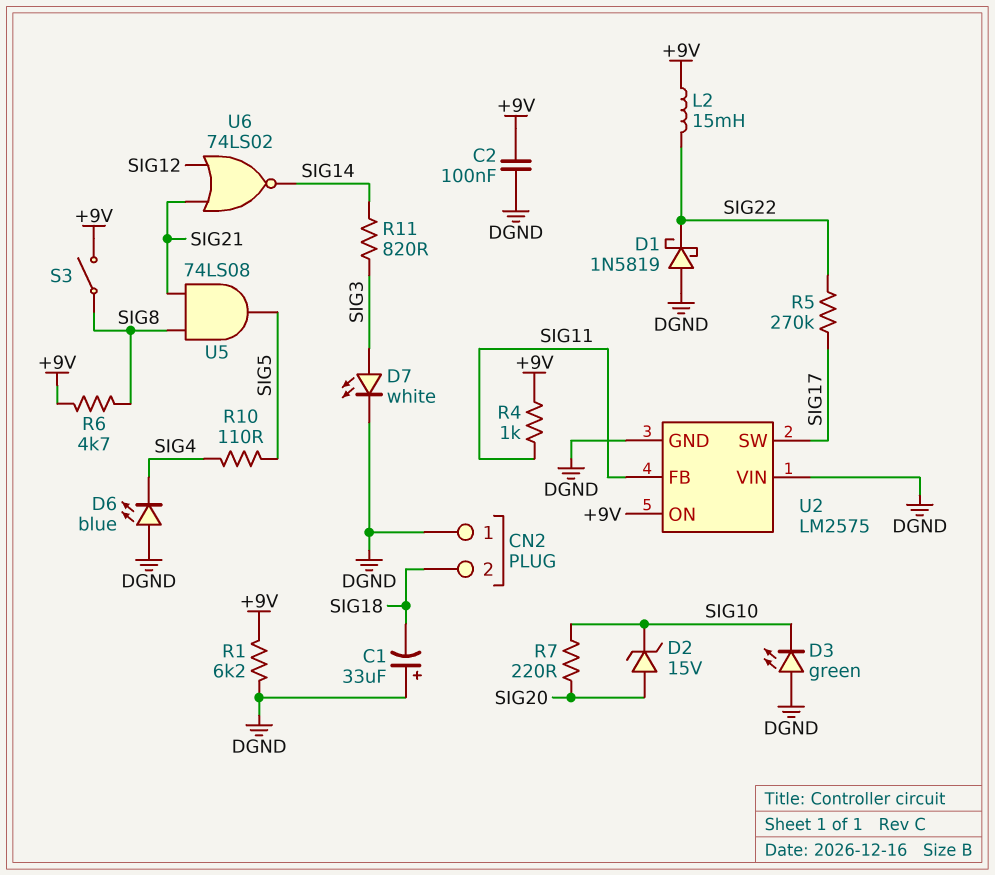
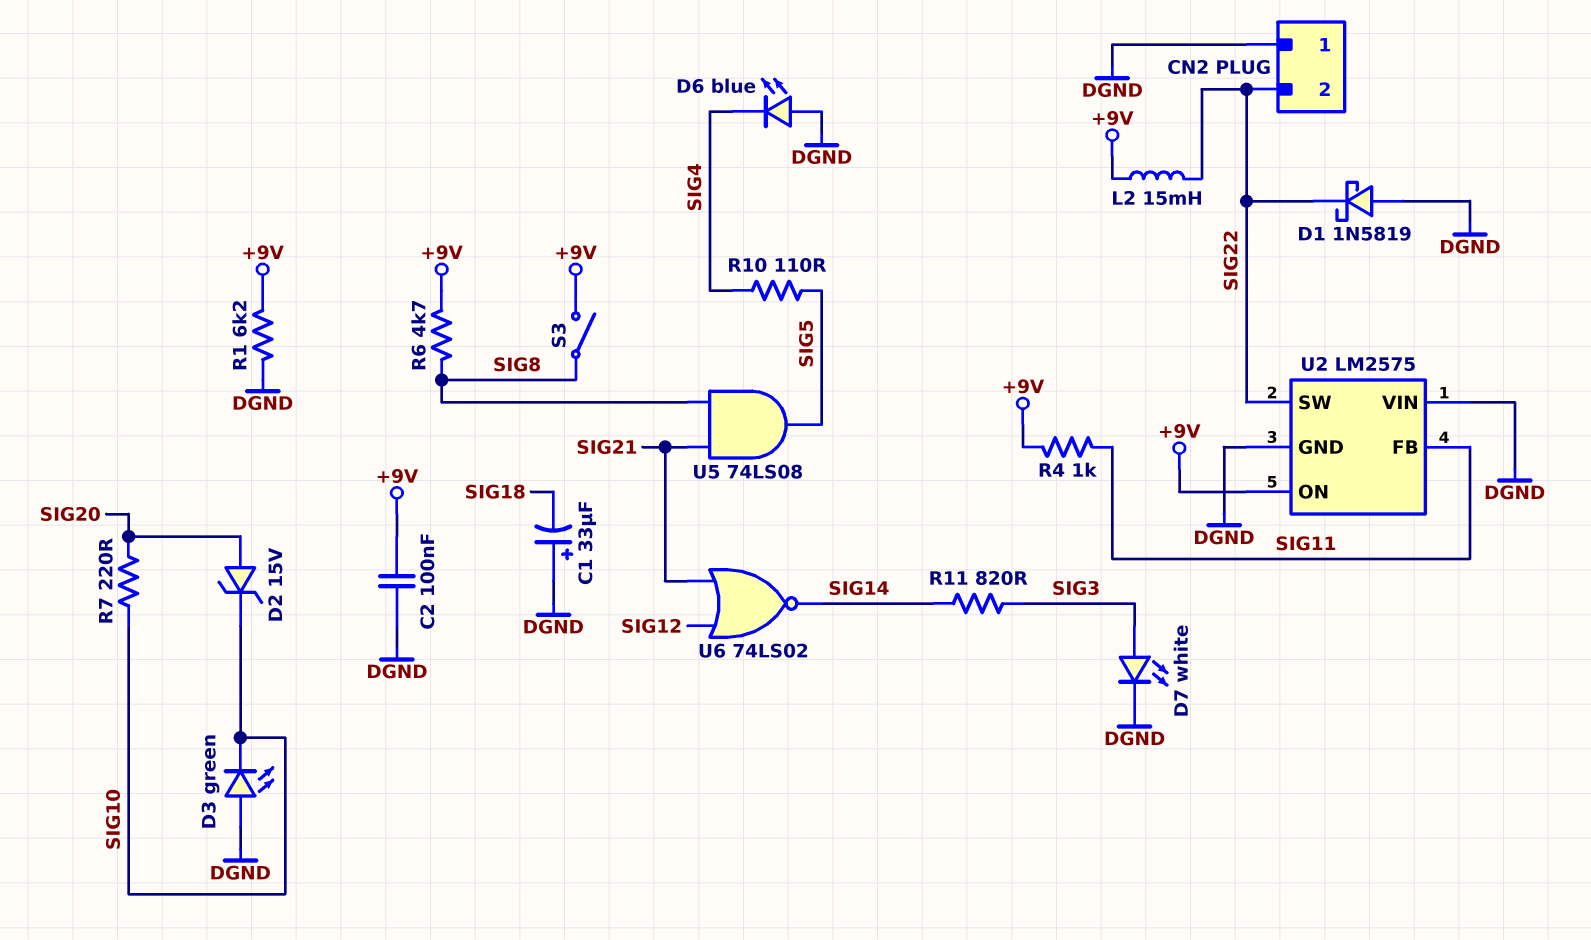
CN2 pin 2: SIG18 -> SIG22
R5: 270k (SIG17, SIG22) -> none
U2 pin SW: SIG17 -> SIG22

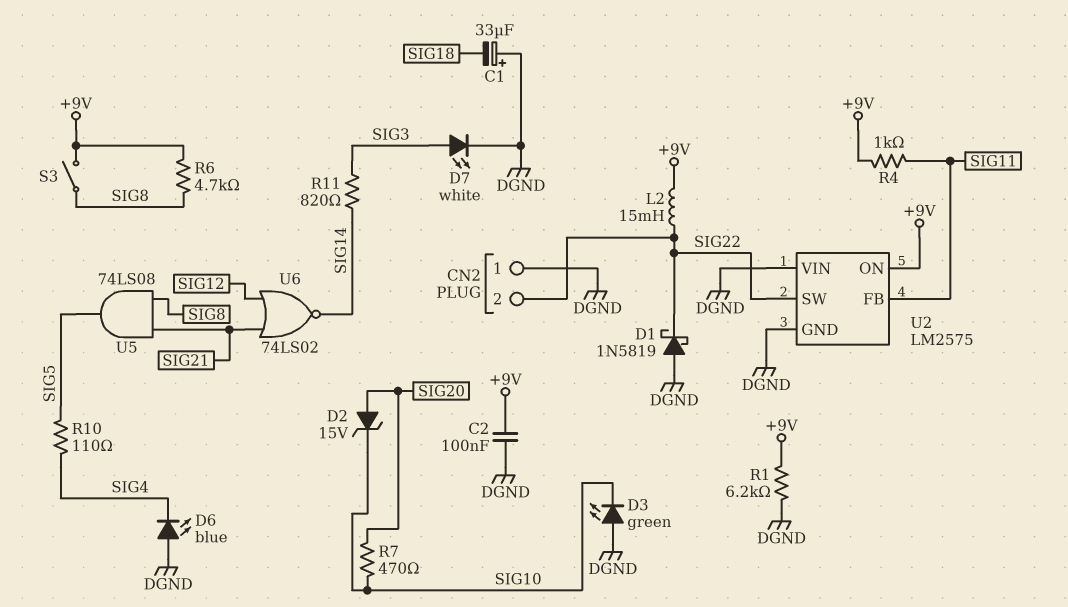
R7: 220 (SIG10, SIG20) -> 470 (SIG10, SIG20)

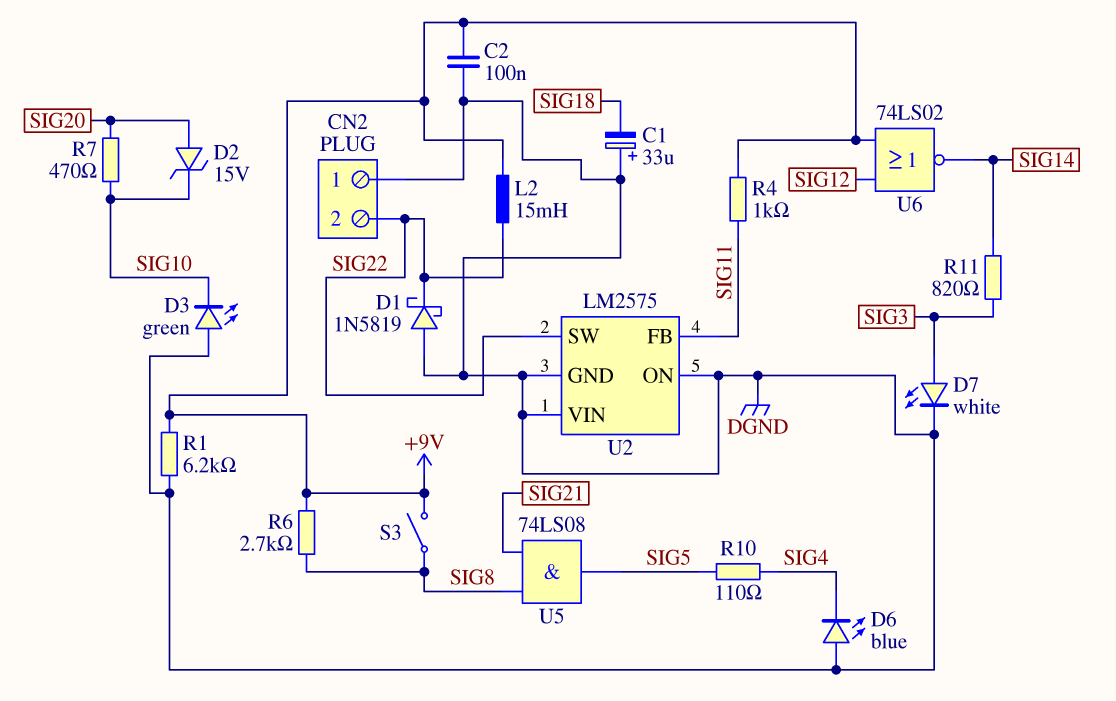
R6: 4.7k (+9V, SIG8) -> 2.7k (+9V, SIG8)
U2 pin ON: +9V -> DGND
U6: NOR 74LS02 (in SIG12, in SIG21, out SIG14) -> NOR 74LS02 (in +9V, in SIG12, out SIG14)

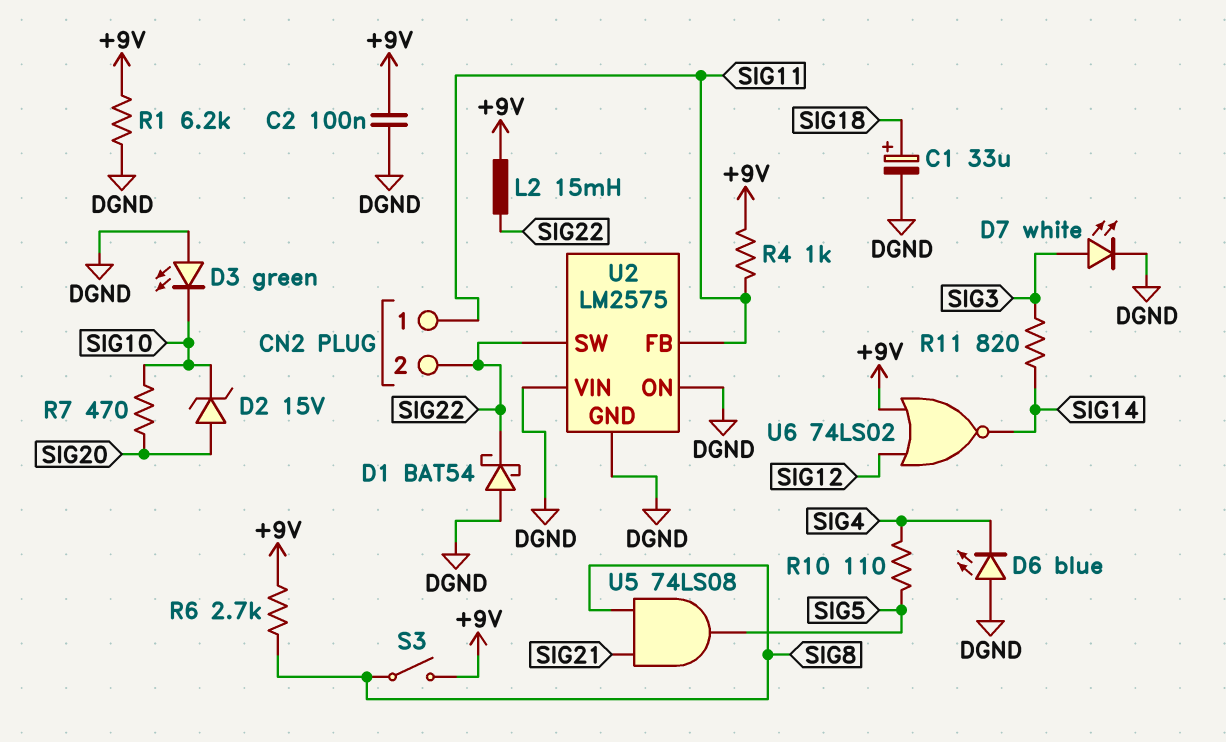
C1: 33uF (plus DGND, minus SIG18) -> 33uF (plus SIG18, minus DGND)
CN2 pin 1: DGND -> SIG11
D1: schottky 1N5819 (A DGND, K SIG22) -> schottky BAT54 (A DGND, K SIG22)

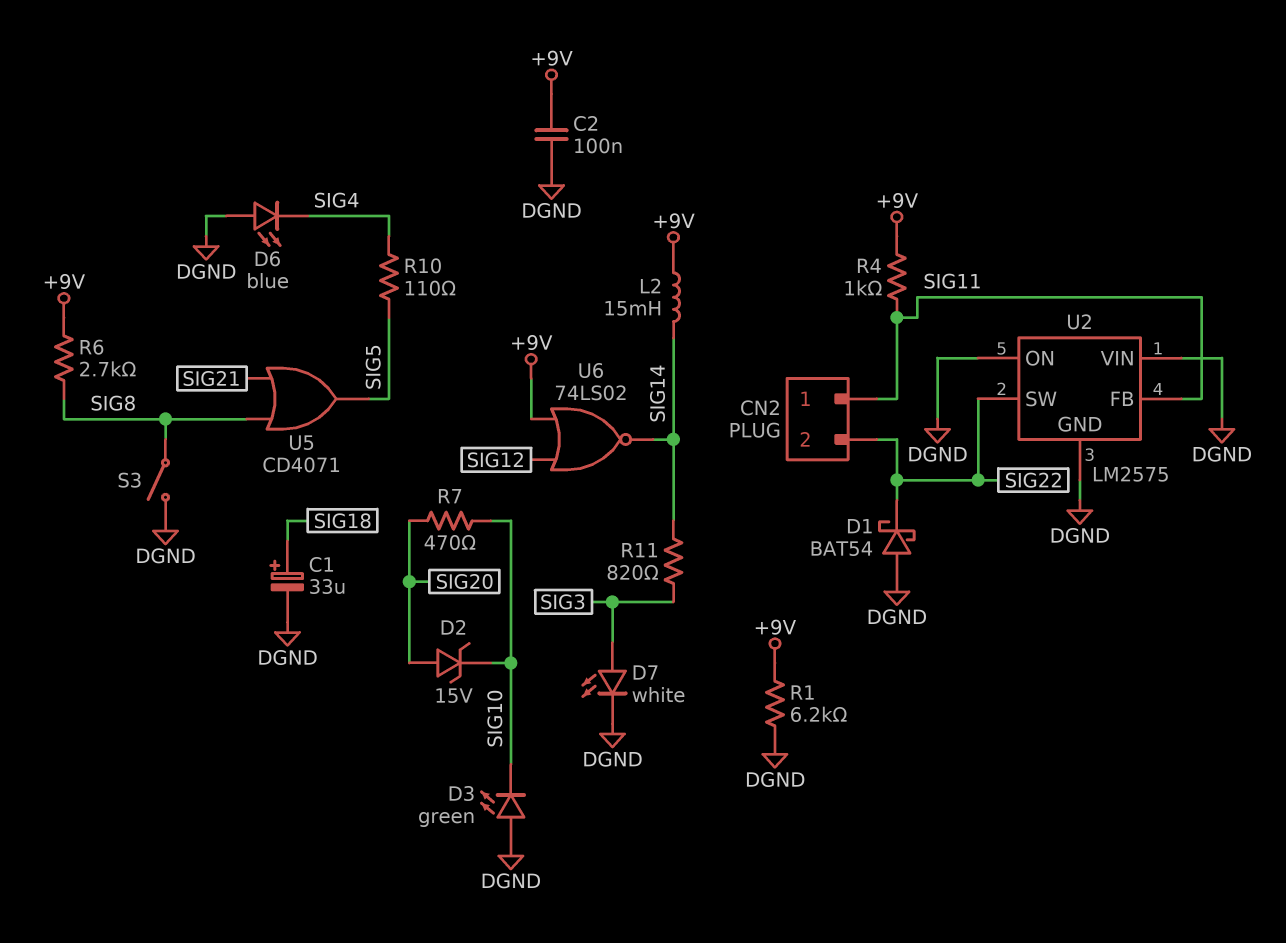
L2: 15mH (+9V, SIG22) -> 15mH (+9V, SIG14)
S3: switch (+9V, SIG8) -> switch (DGND, SIG8)
U5: AND 74LS08 (in SIG8, in SIG21, out SIG5) -> OR CD4071 (in SIG8, in SIG21, out SIG5)

